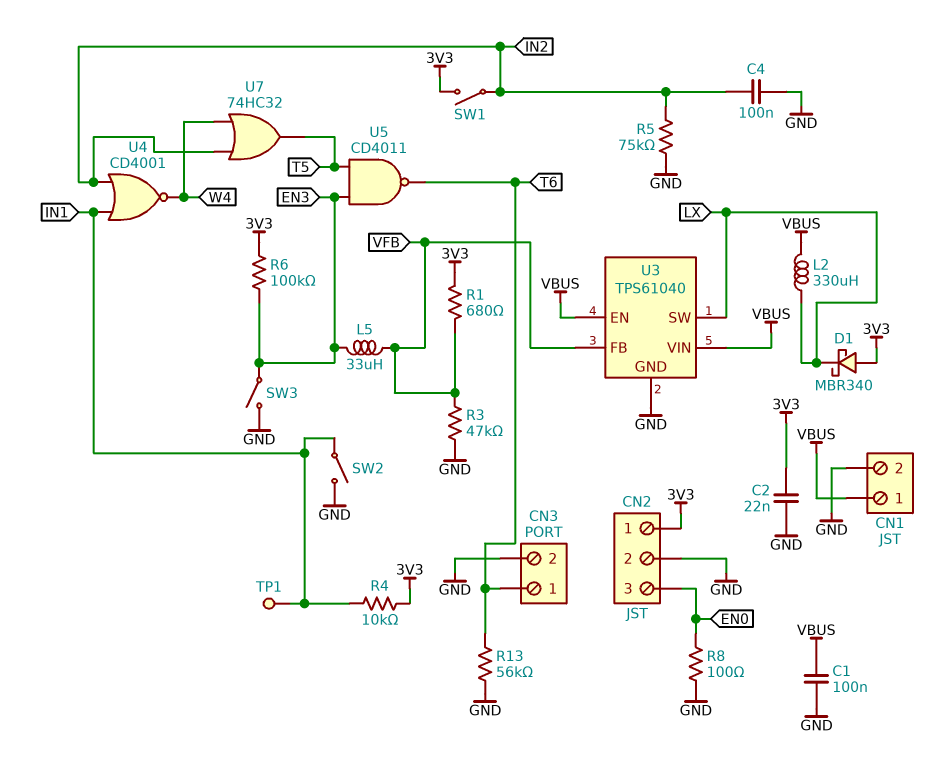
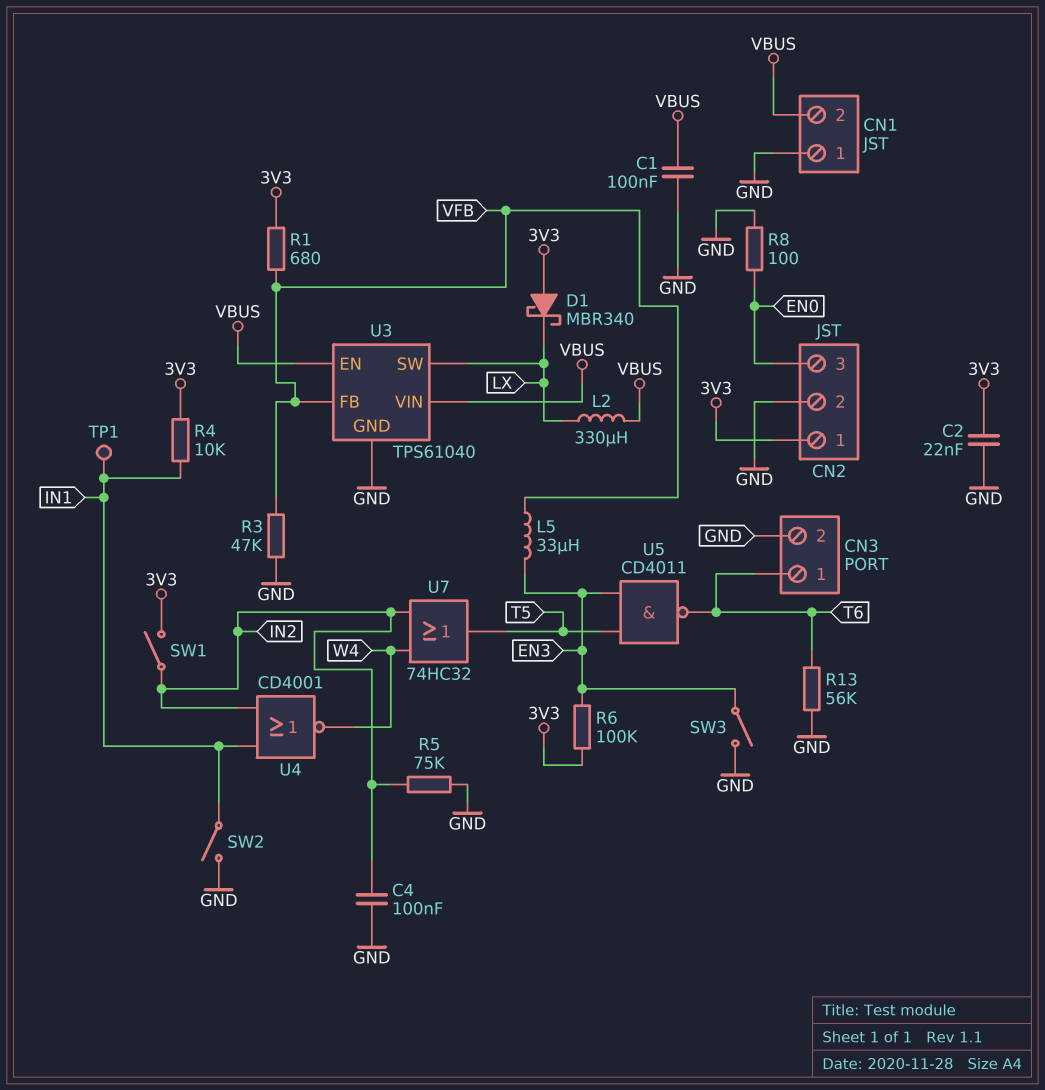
CN1 pin 1: VBUS -> GND
CN1 pin 2: GND -> VBUS

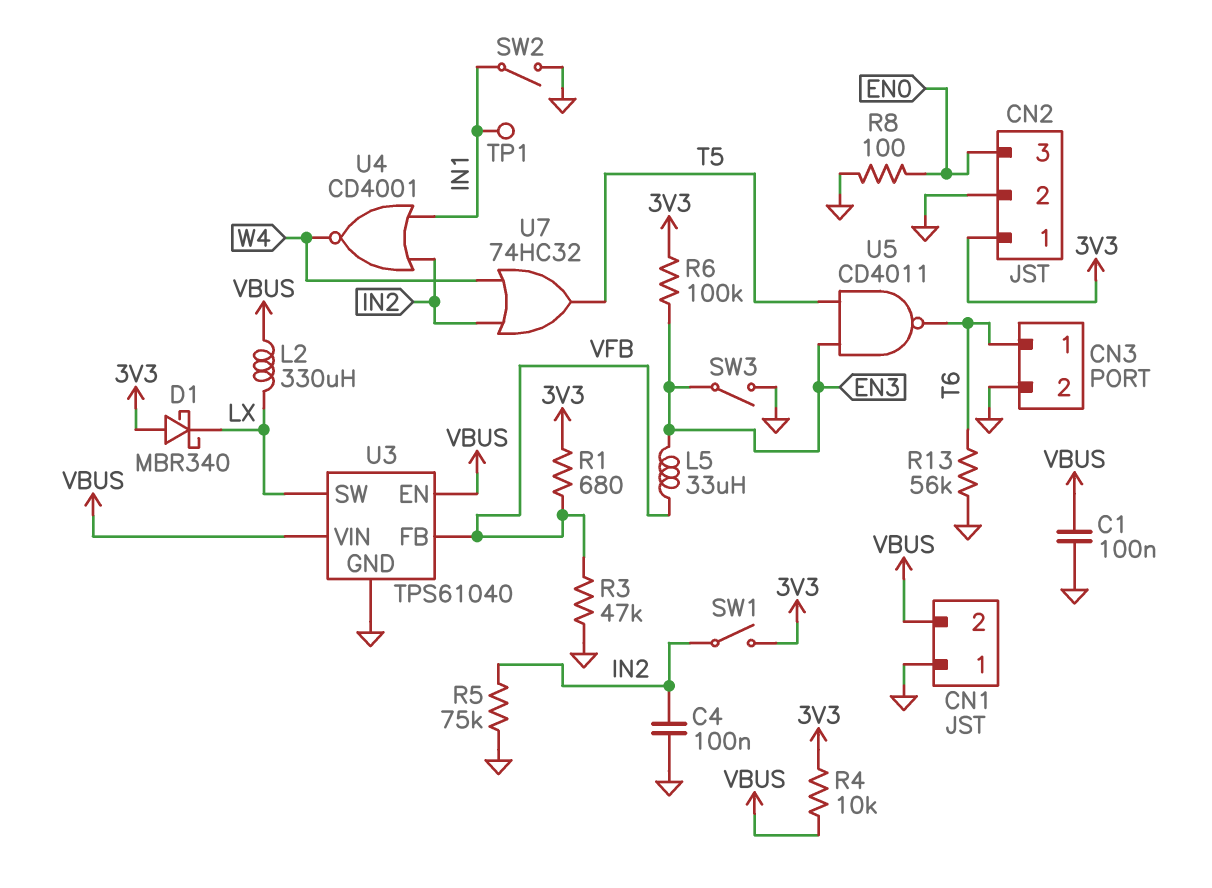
C2: 22nF (3V3, GND) -> none
R4: 10k (3V3, IN1) -> 10k (3V3, VBUS)

